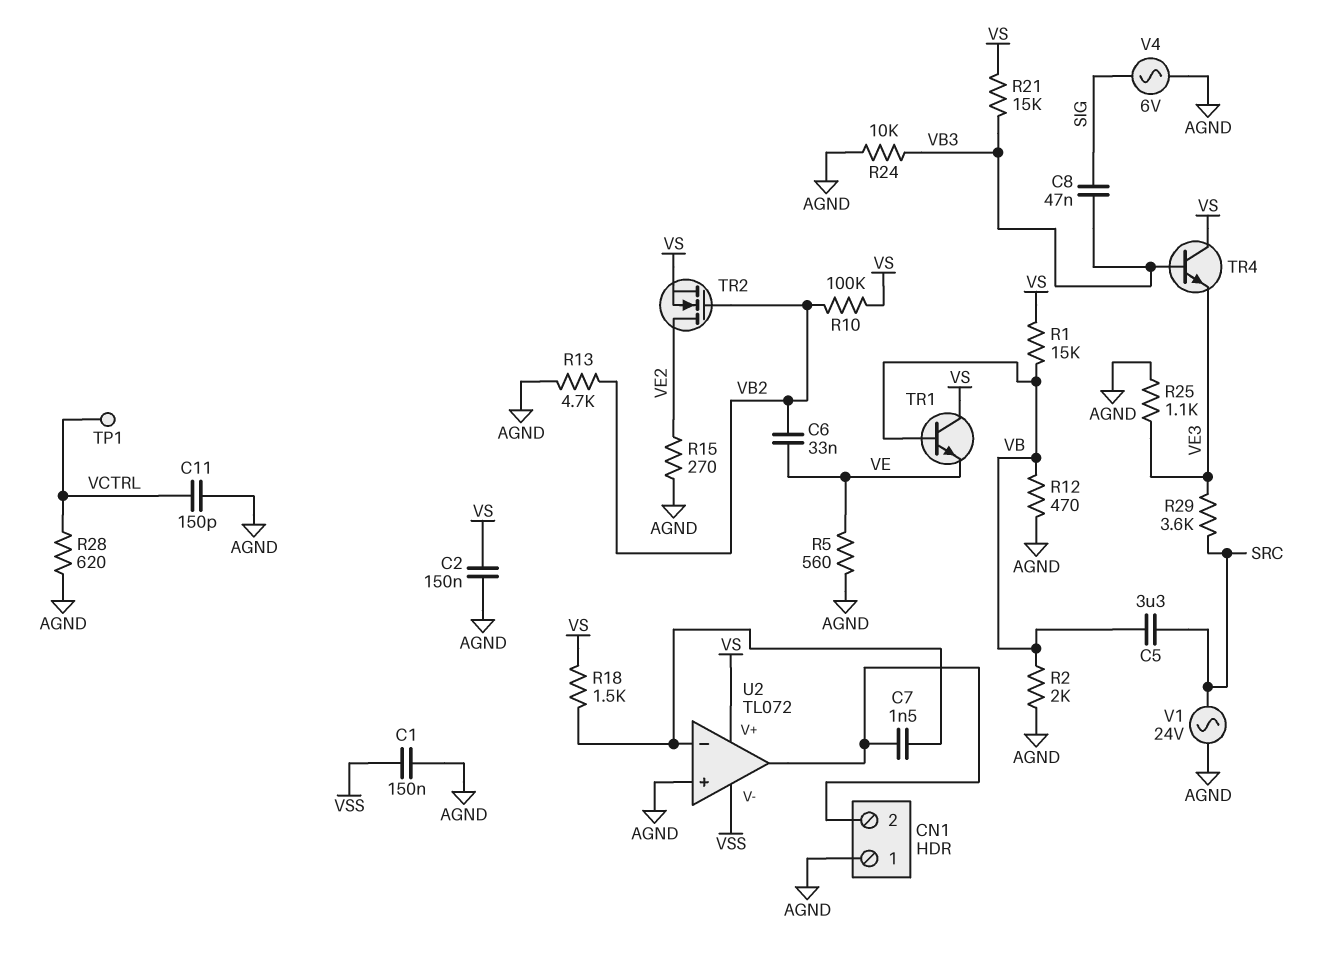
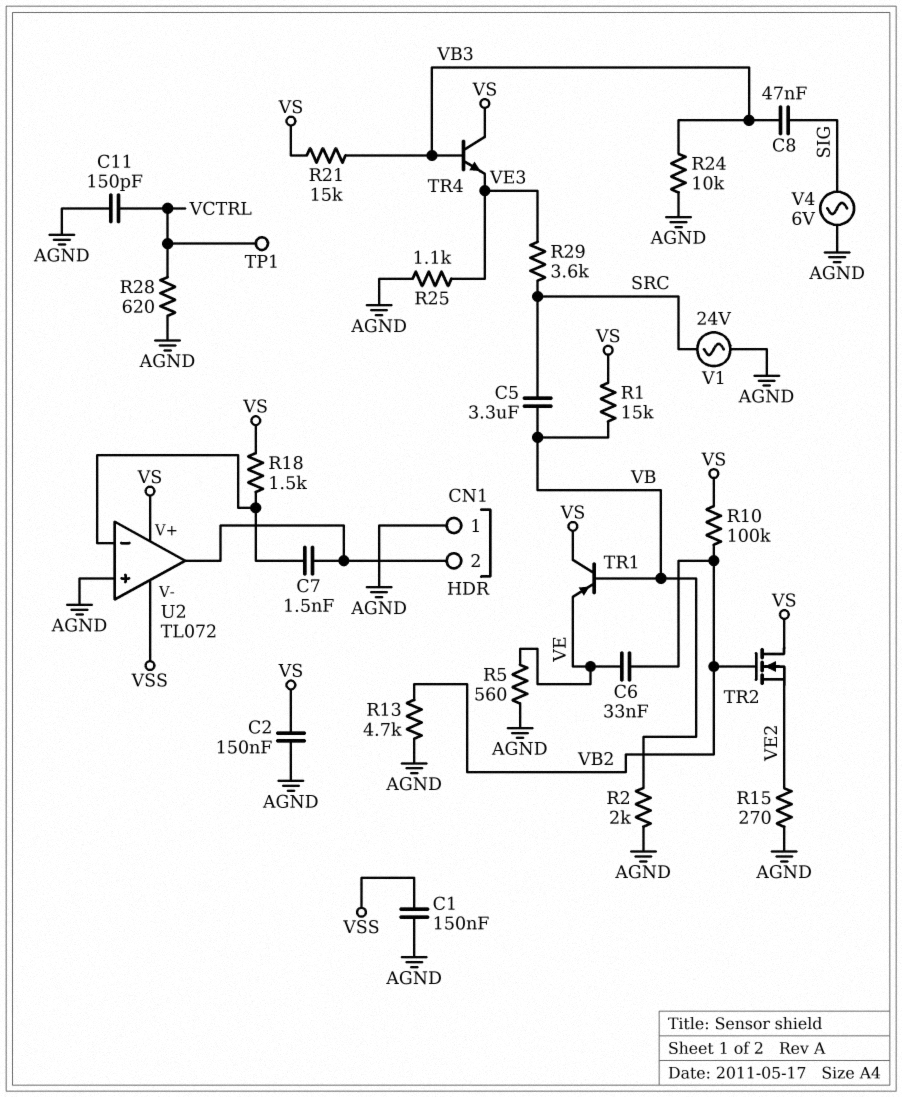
R12: 470 (AGND, VB) -> none
TR1: NPN (B VB, C VS, E VE) -> PNP (B VB, C VS, E VE)
TR2: NMOS (G VB2, D VE2, S VS) -> NMOS (G VB2, D VS, S VE2)

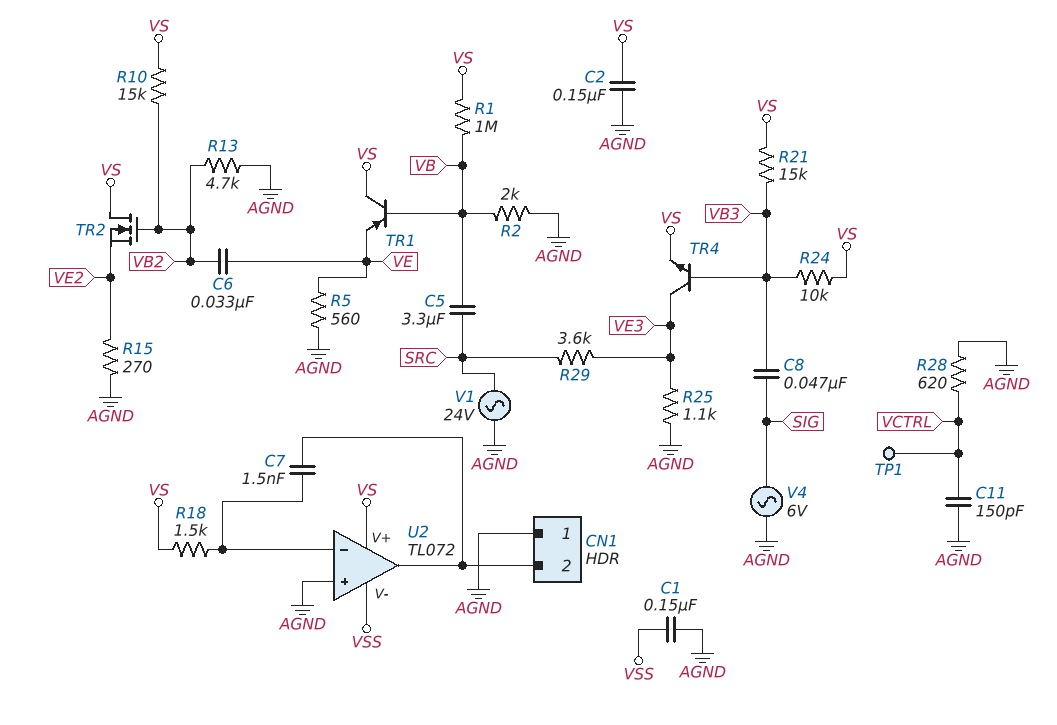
R1: 15k (VB, VS) -> 1M (VB, VS)
R10: 100k (VB2, VS) -> 15k (VB2, VS)
R24: 10k (AGND, VB3) -> 10k (VB3, VS)
TR4: NPN (B VB3, C VS, E VE3) -> NPN (B VB3, C VE3, E VS)

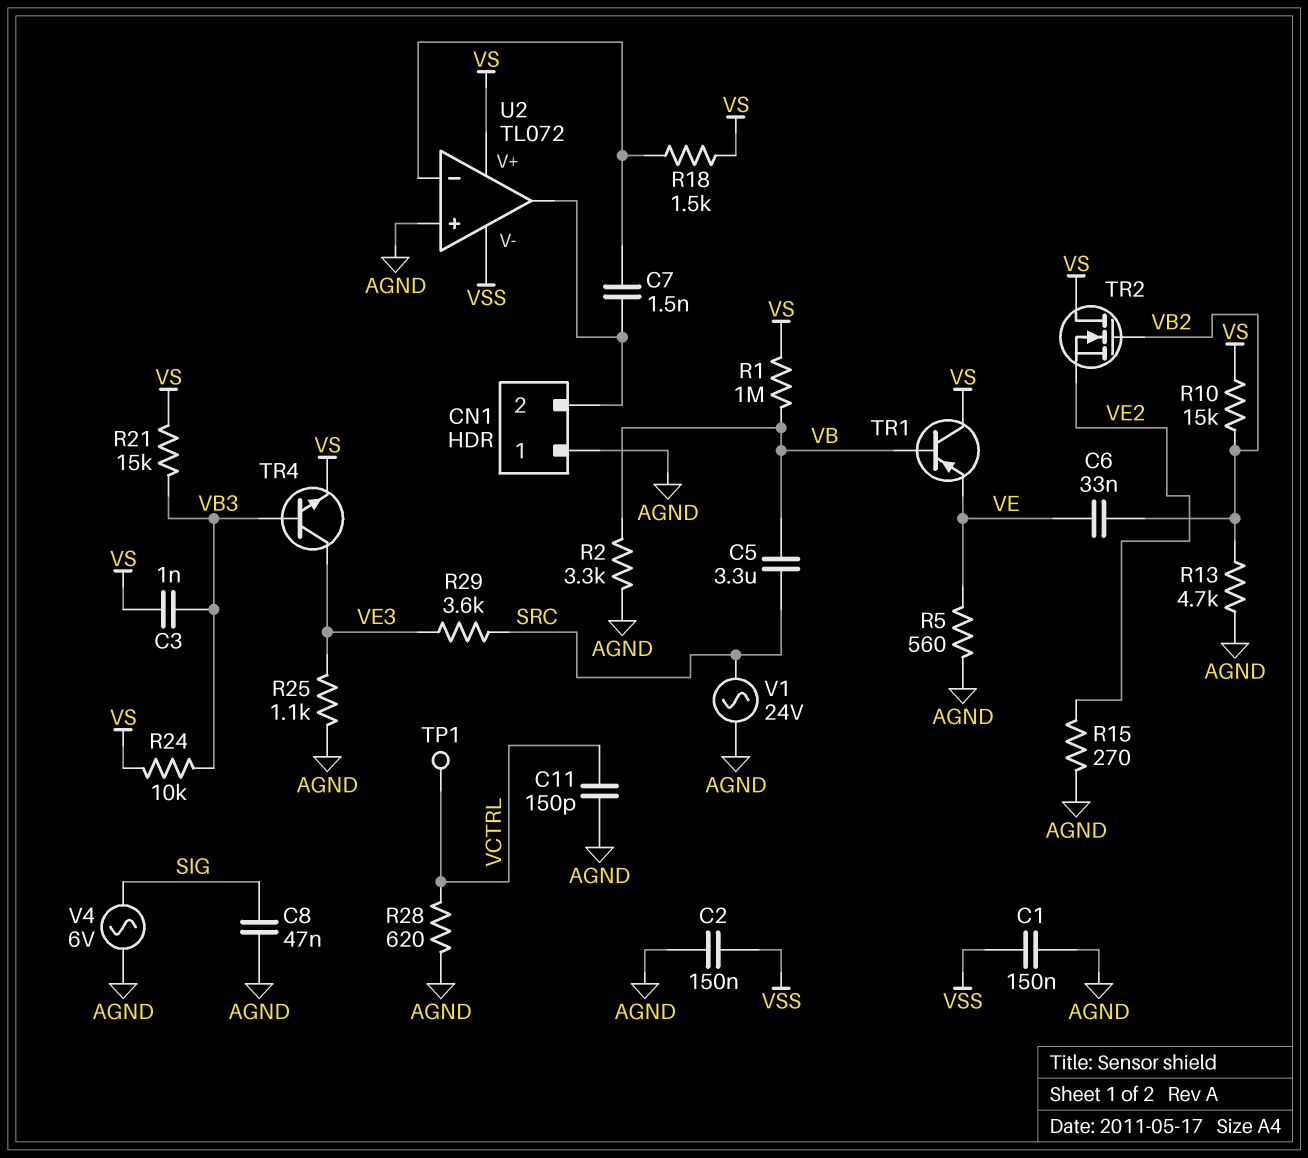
C2: 150nF (AGND, VS) -> 150nF (AGND, VSS)
C3: none -> 1nF (VB3, VS)
C8: 47nF (SIG, VB3) -> 47nF (AGND, SIG)
R2: 2k (AGND, VB) -> 3.3k (AGND, VB)

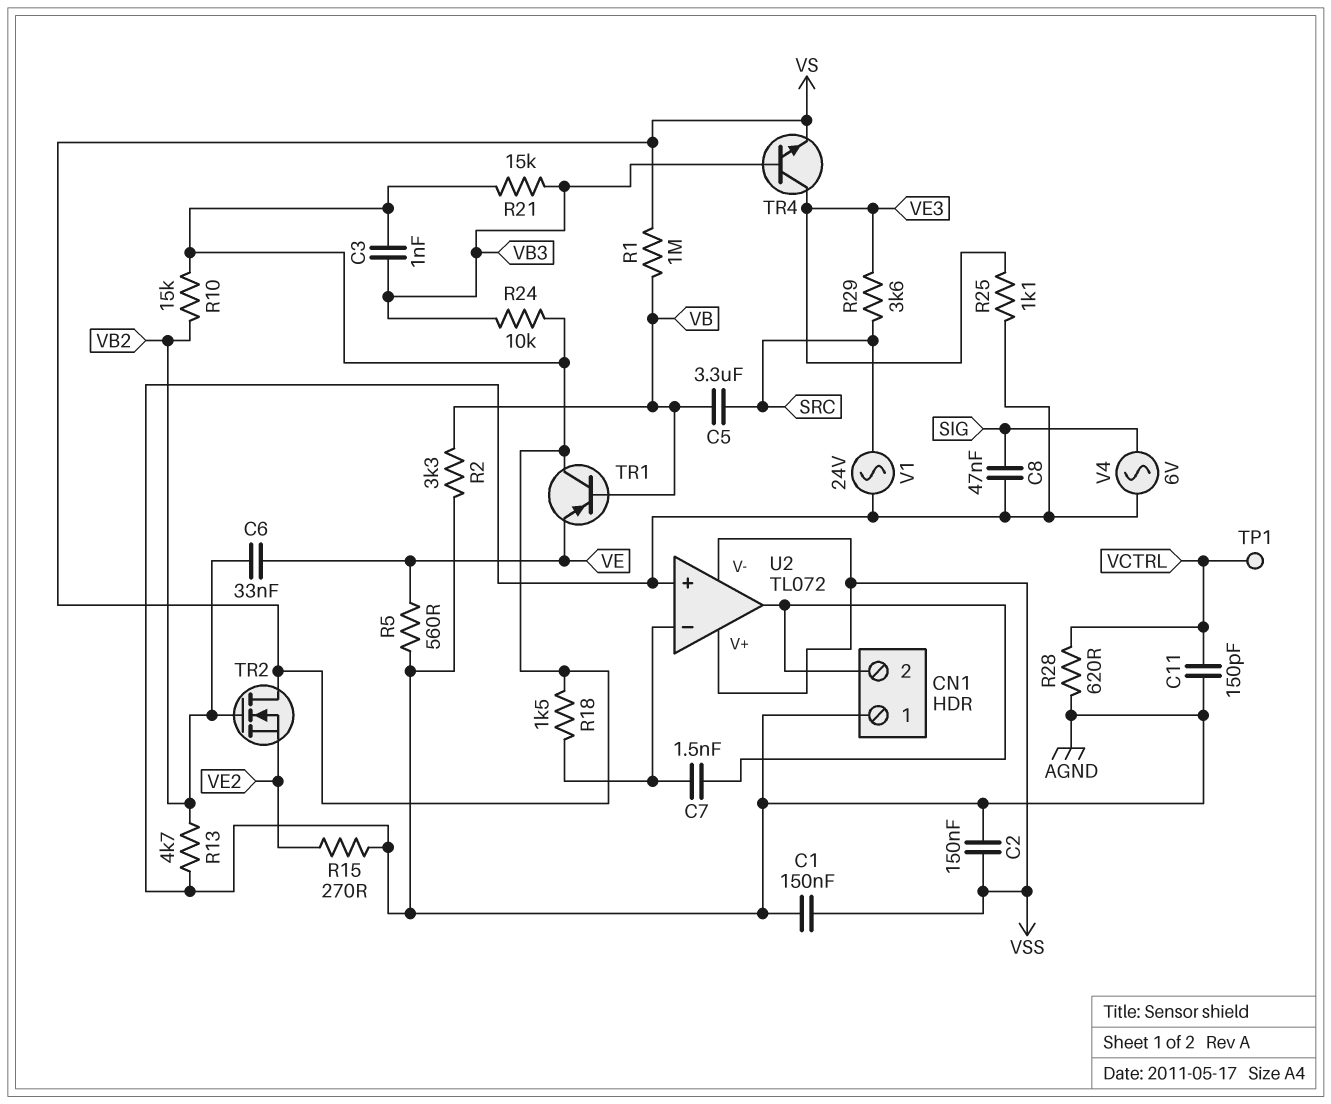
U2 pin V+: VS -> VSS

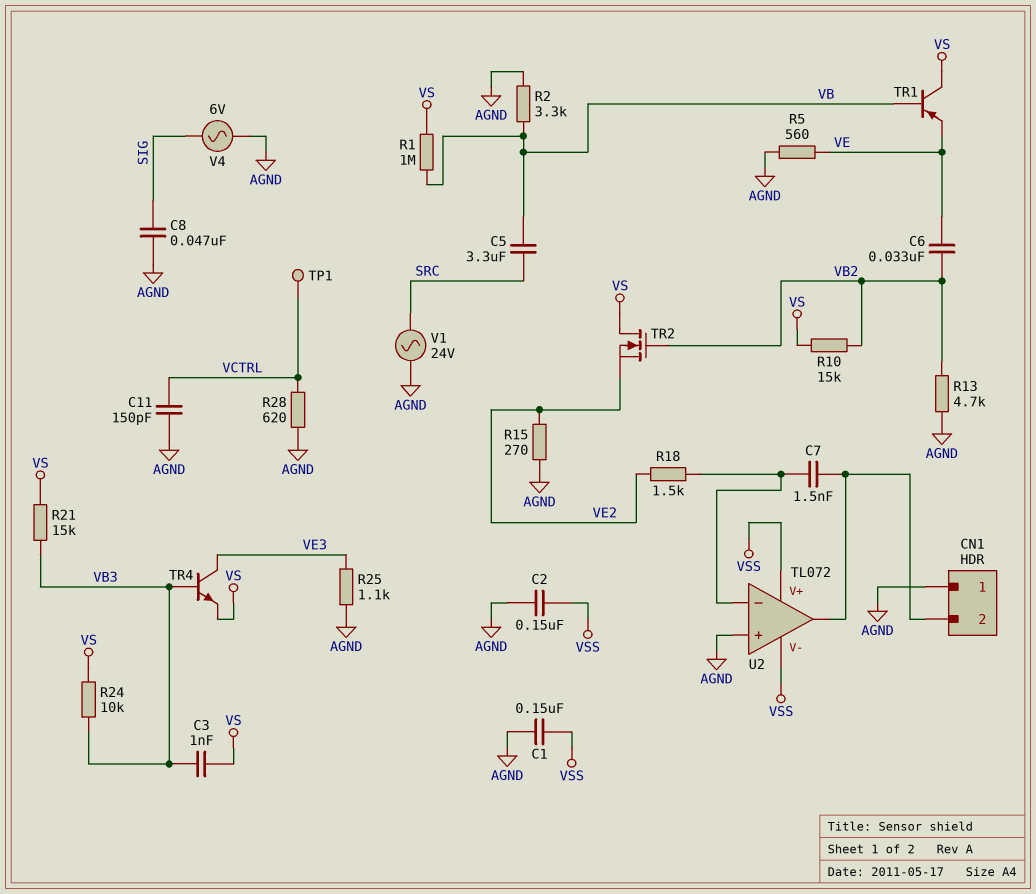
R18: 1.5k (U2/in-, VS) -> 1.5k (U2/in-, VE2)
R29: 3.6k (SRC, VE3) -> none

